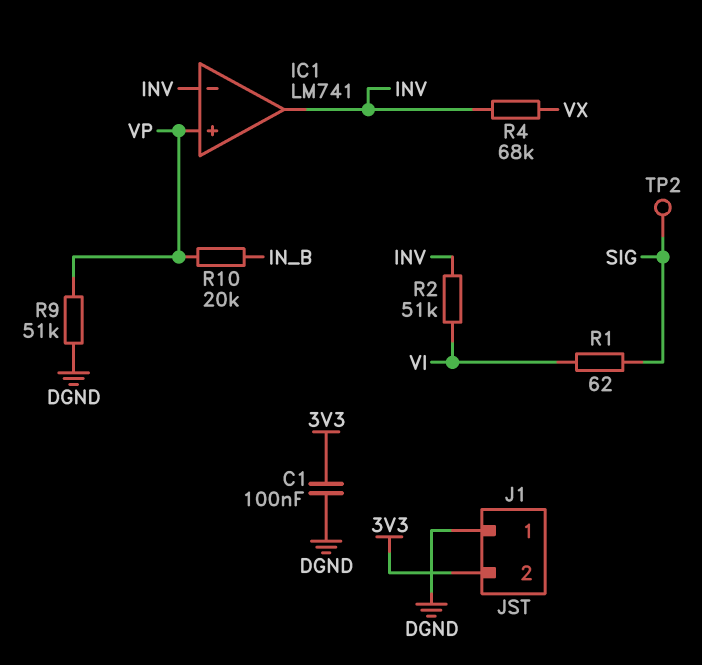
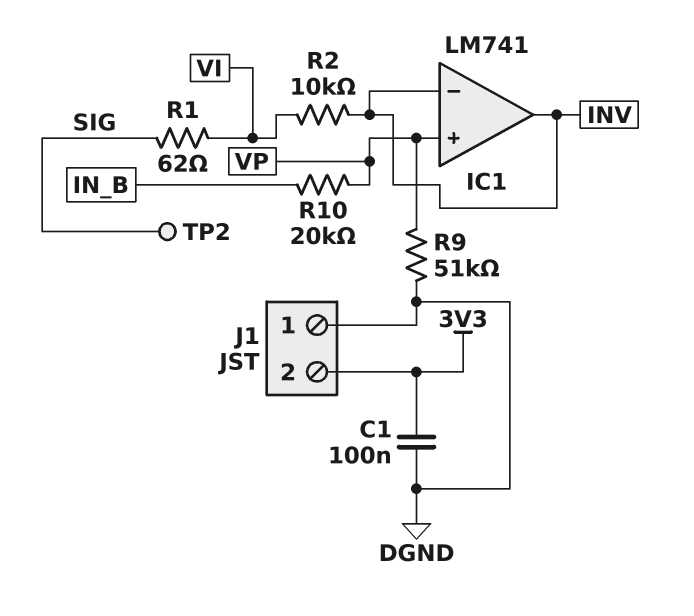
R2: 51k (INV, VI) -> 10k (INV, VI)
R4: 68k (INV, VX) -> none

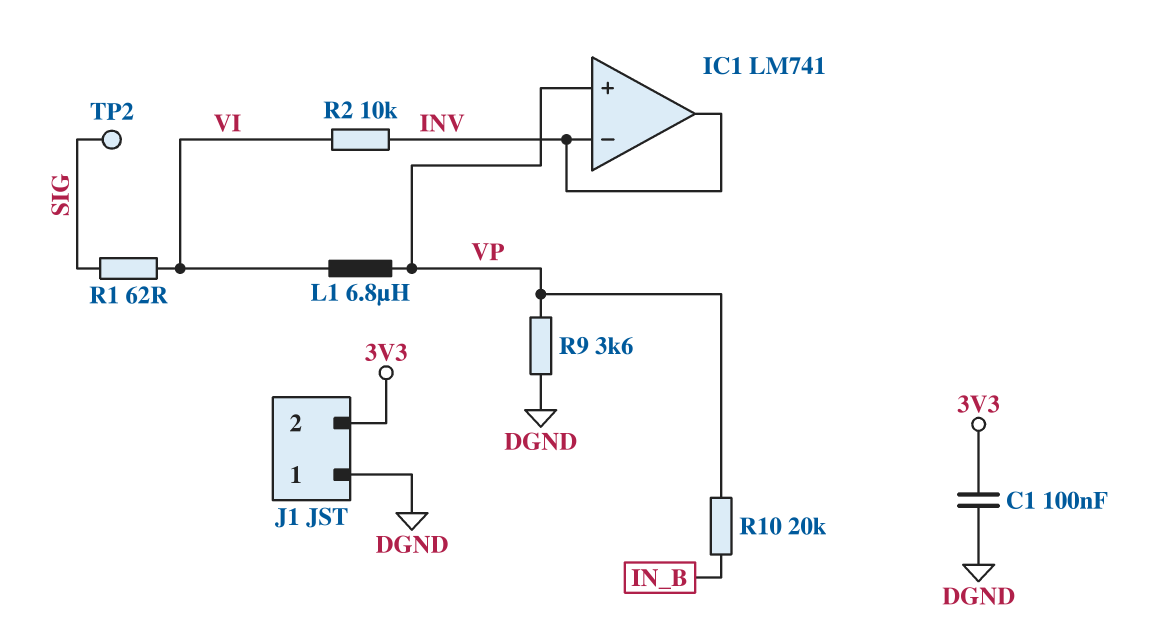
L1: none -> 6.8uH (VI, VP)
R9: 51k (DGND, VP) -> 3.6k (DGND, VP)

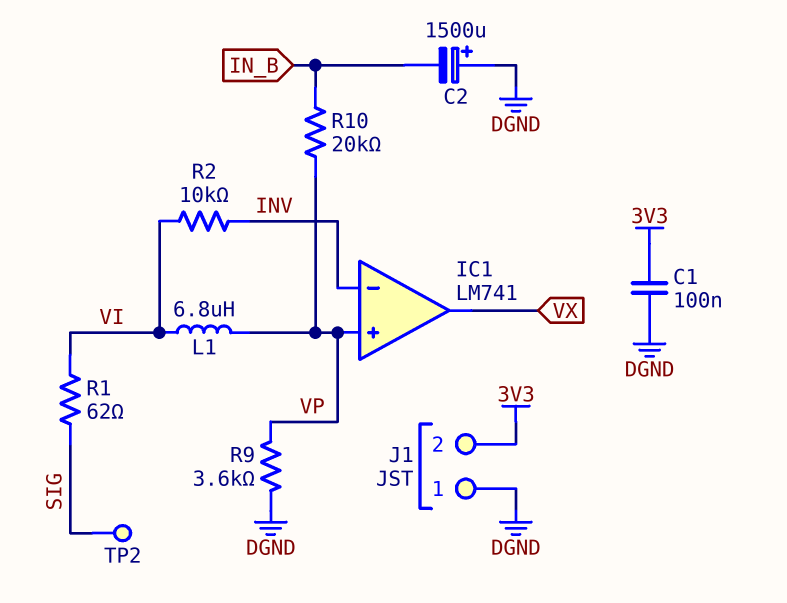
C2: none -> 1500uF (plus DGND, minus IN_B)
IC1 pin out: INV -> VX

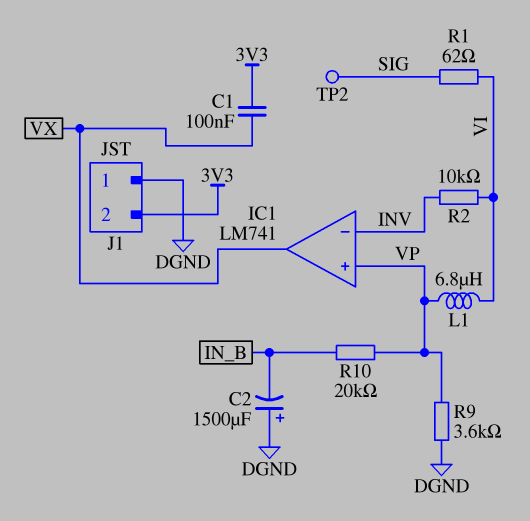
C1: 100nF (3V3, DGND) -> 100nF (3V3, VX)

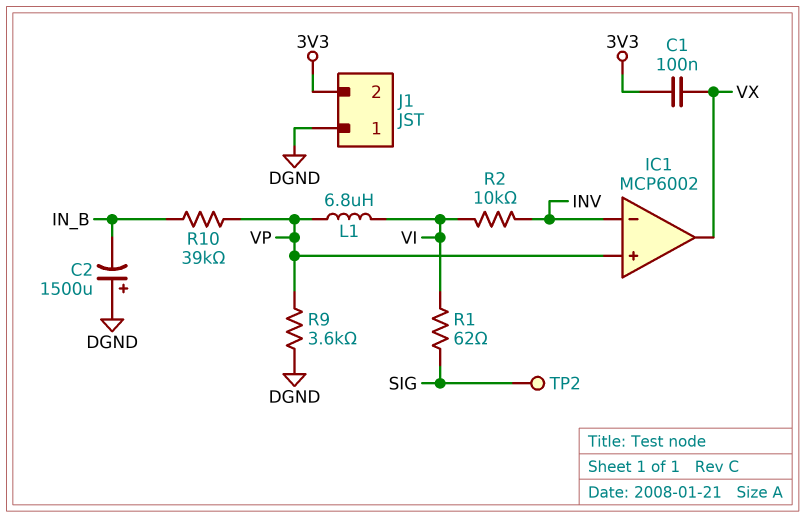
IC1: LM741 -> MCP6002
R10: 20k (IN_B, VP) -> 39k (IN_B, VP)

